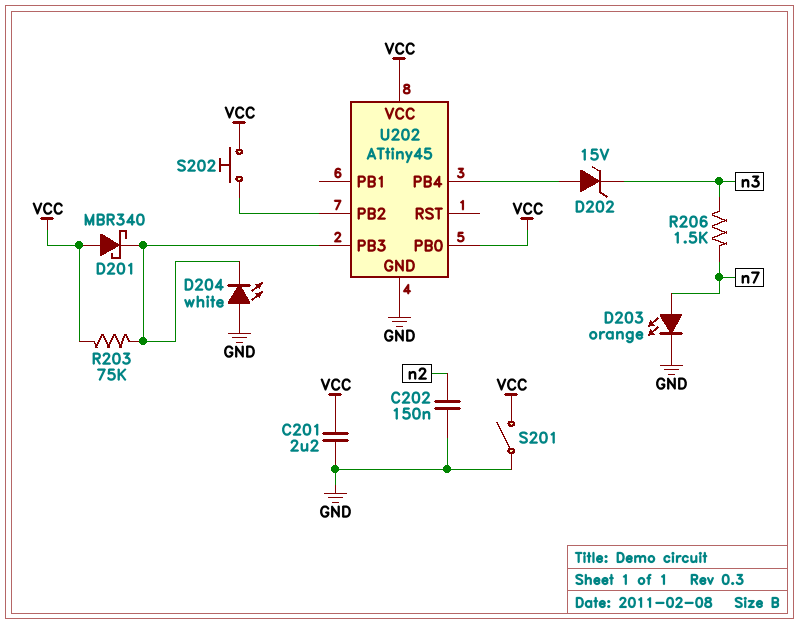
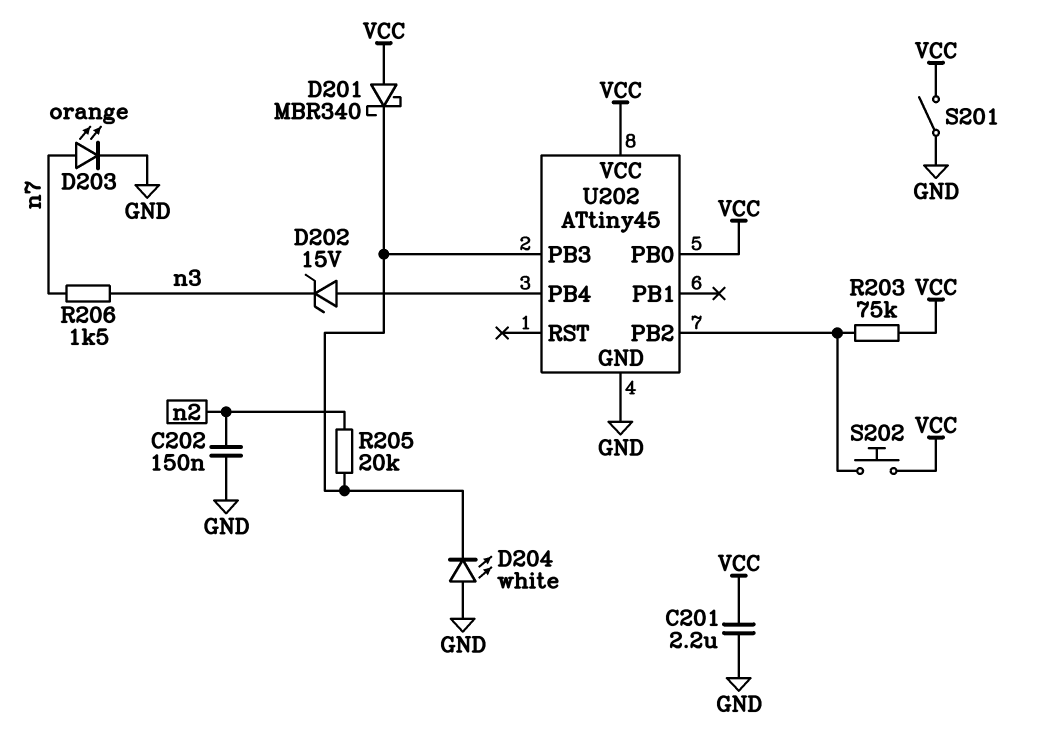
R203: 75k (U202/PB3, VCC) -> 75k (U202/PB2, VCC)
R205: none -> 20k (U202/PB3, n2)

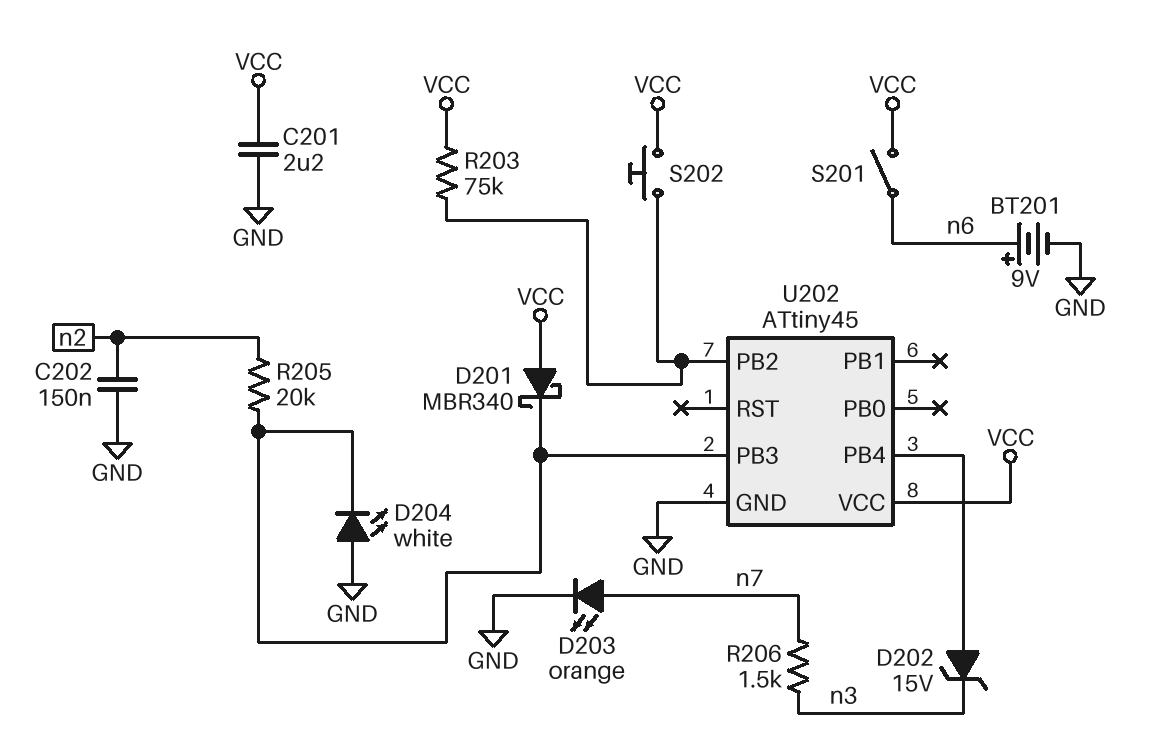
BT201: none -> 9V (plus n6, minus GND)
S201: switch (GND, VCC) -> switch (VCC, n6)
U202 pin PB0: VCC -> none

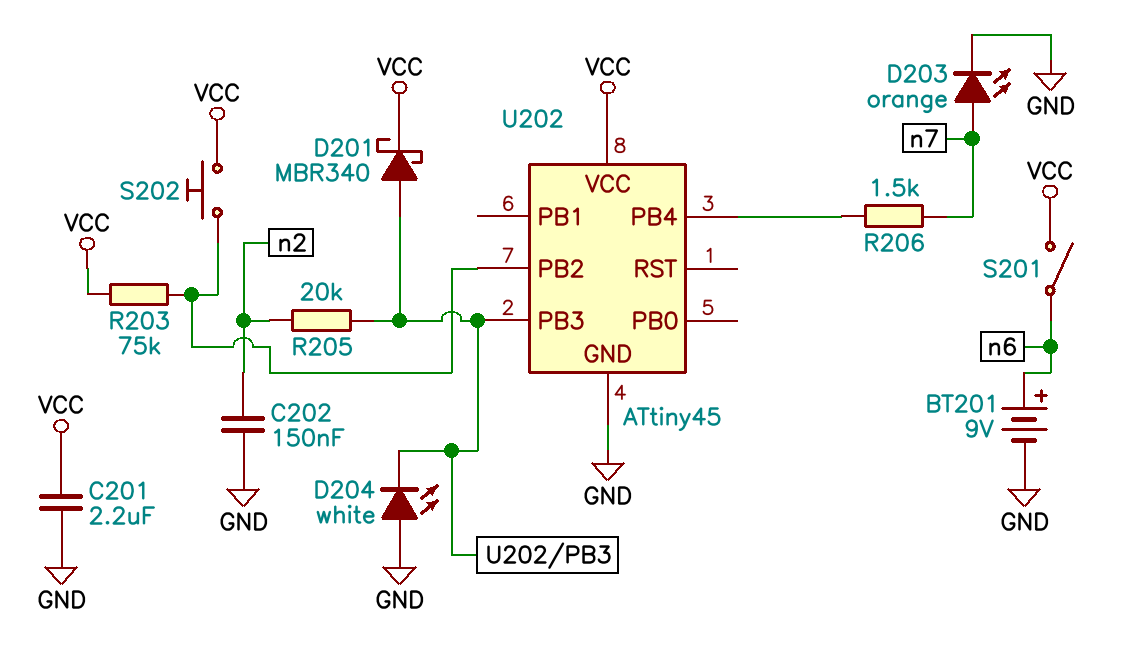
D201: schottky MBR340 (A VCC, K U202/PB3) -> schottky MBR340 (A U202/PB3, K VCC)
D202: zener 15V (A U202/PB4, K n3) -> none
R206: 1.5k (n3, n7) -> 1.5k (U202/PB4, n7)

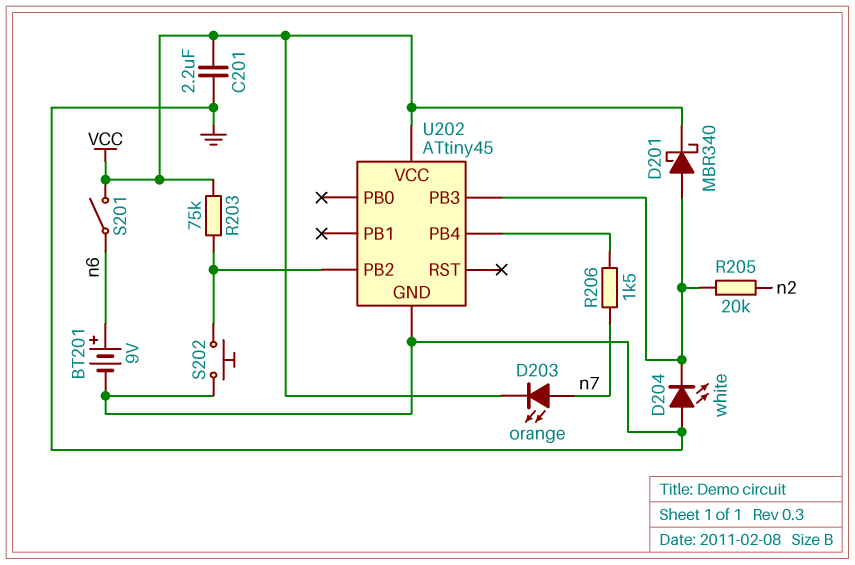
C202: 150nF (GND, n2) -> none
D203: LED orange (A n7, K GND) -> LED orange (A n7, K VCC)
S202: button (U202/PB2, VCC) -> button (GND, U202/PB2)

